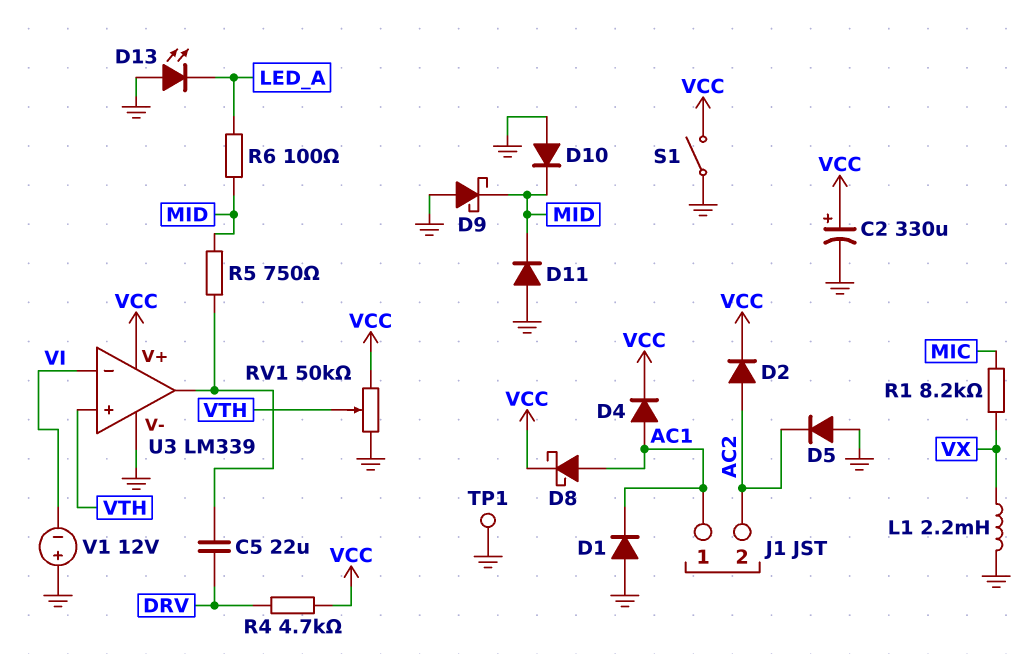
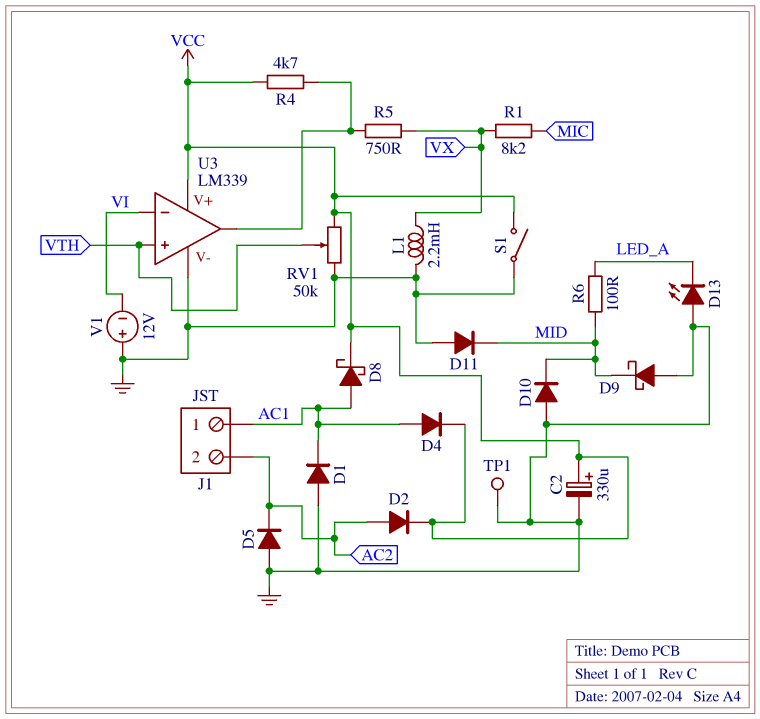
C5: 22uF (DRV, U3/out) -> none
R4: 4.7k (DRV, VCC) -> 4.7k (U3/out, VCC)
R5: 750 (MID, U3/out) -> 750 (U3/out, VX)

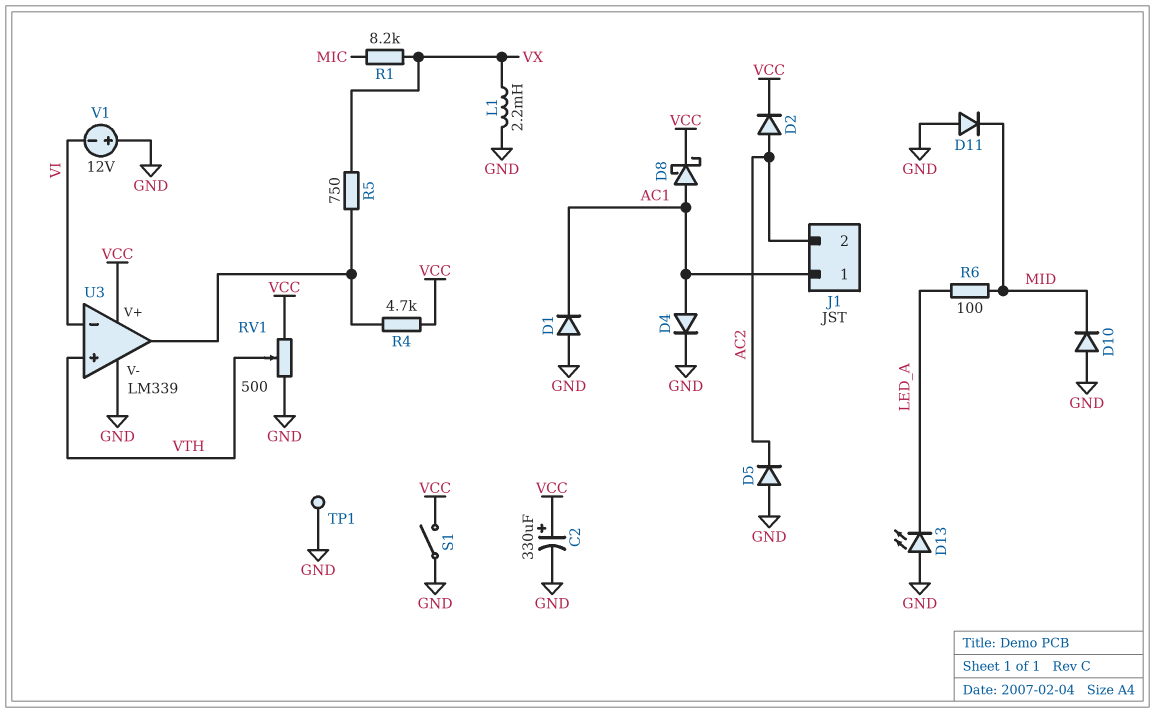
D4: diode (A AC1, K VCC) -> diode (A AC1, K GND)
D9: schottky (A GND, K MID) -> none
RV1: 50k (GND, VCC, wiper VTH) -> 500 (GND, VCC, wiper VTH)

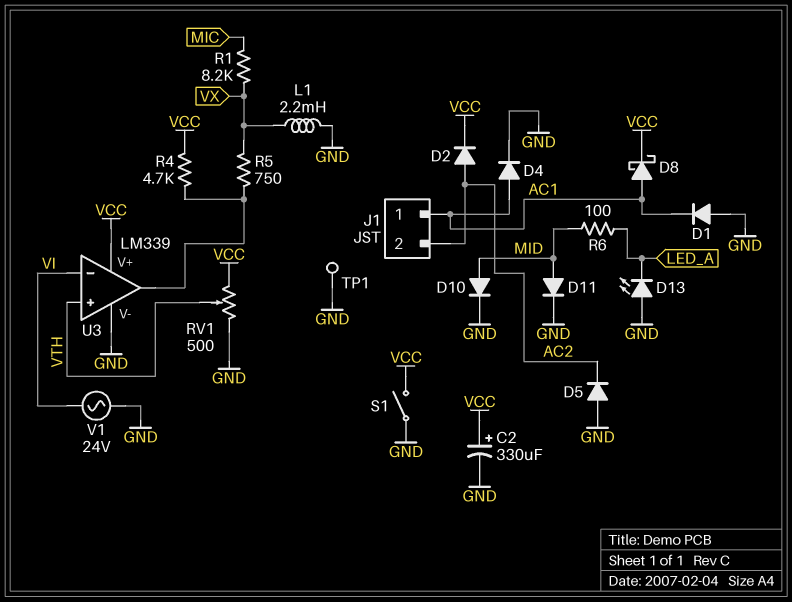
D10: diode (A GND, K MID) -> diode (A MID, K GND)
D11: diode (A GND, K MID) -> diode (A MID, K GND)
V1: 12V (plus GND, minus VI) -> AC 24V (GND, VI)

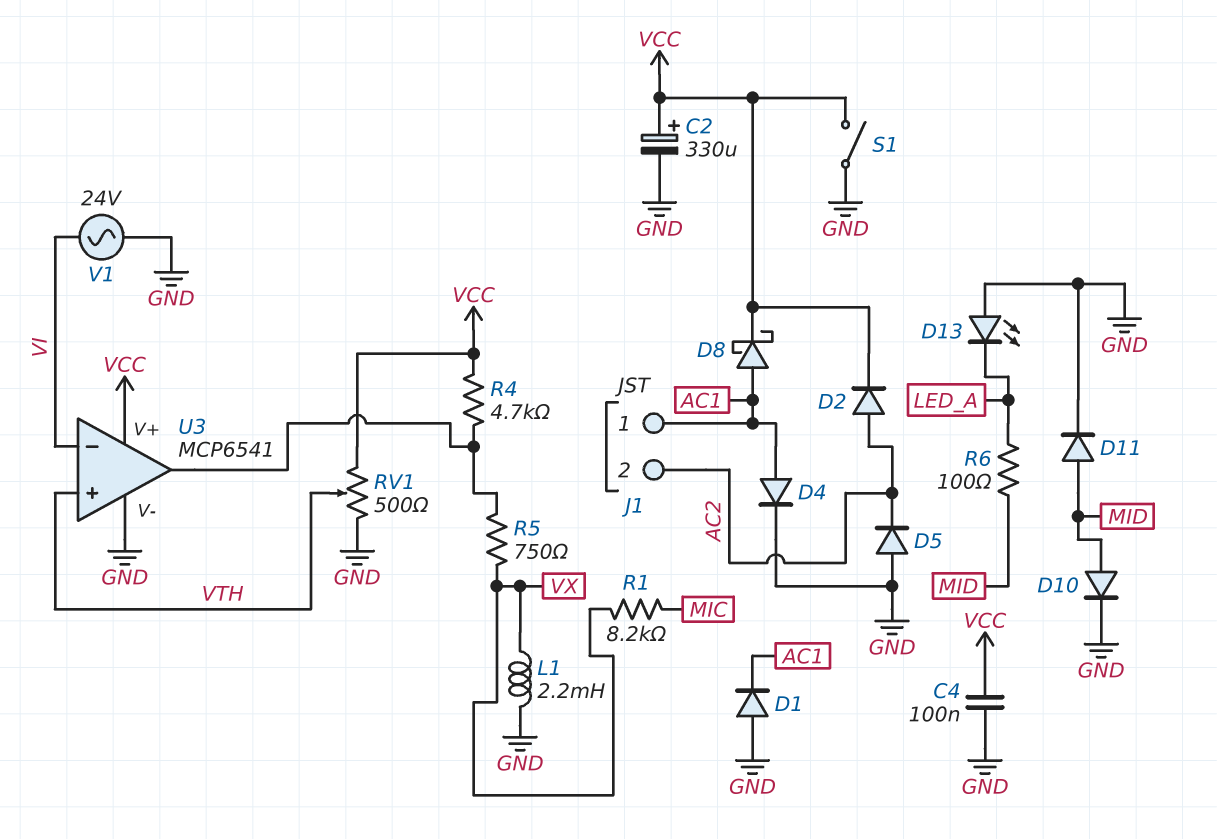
C4: none -> 100nF (GND, VCC)
TP1: test point (GND) -> none
U3: LM339 -> MCP6541

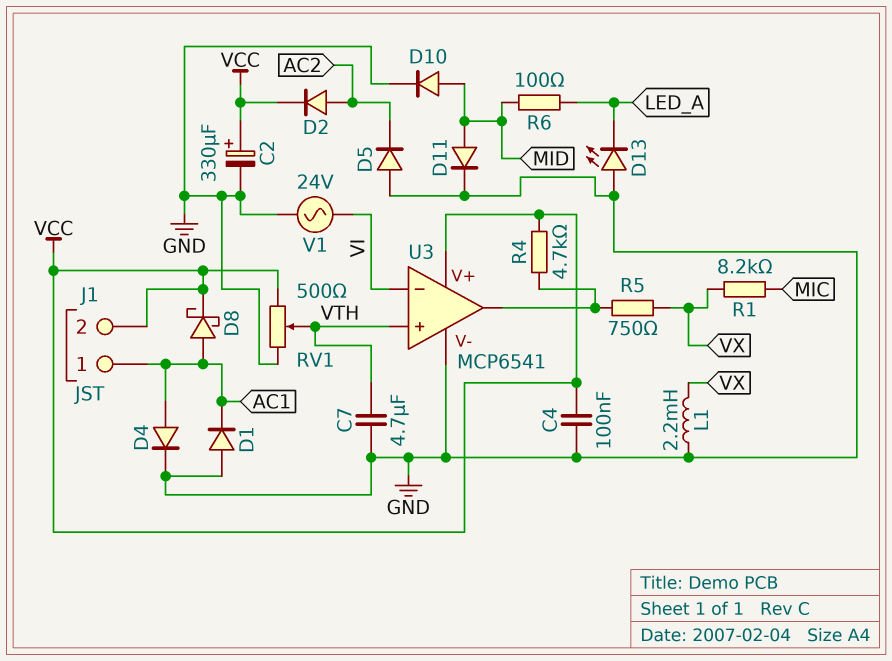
C7: none -> 4.7uF (GND, VTH)
J1 pin 2: AC2 -> VCC
S1: switch (GND, VCC) -> none

